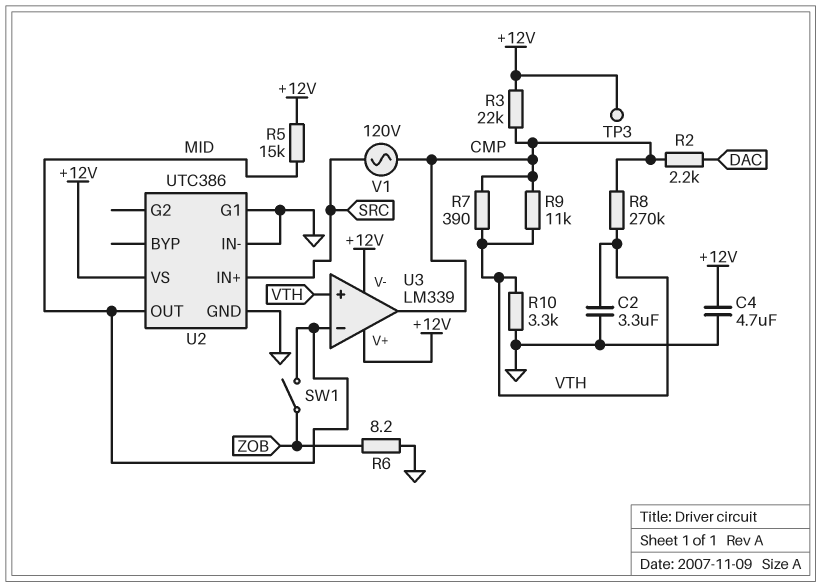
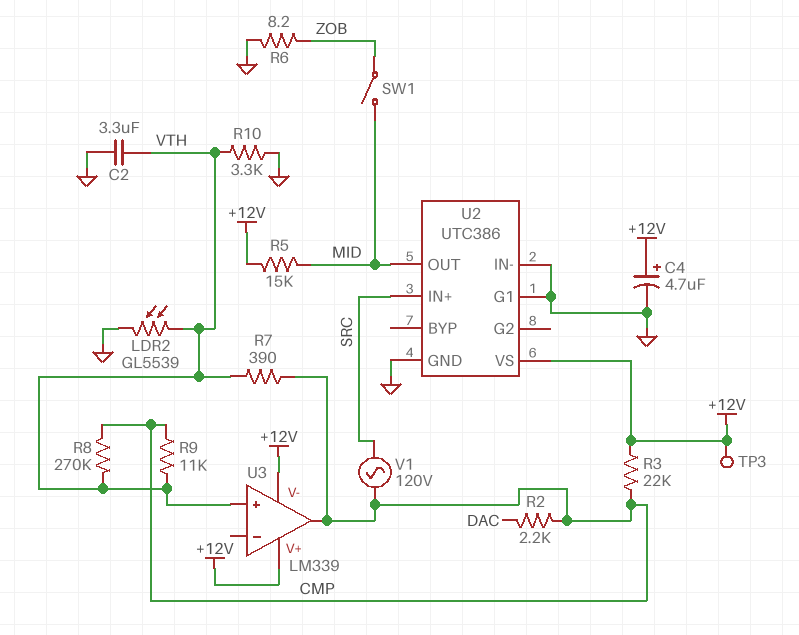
C4: 4.7uF (+12V, GND) -> 4.7uF (plus +12V, minus GND)
LDR2: none -> GL5539 (GND, VTH)
U3 pin in-: MID -> none

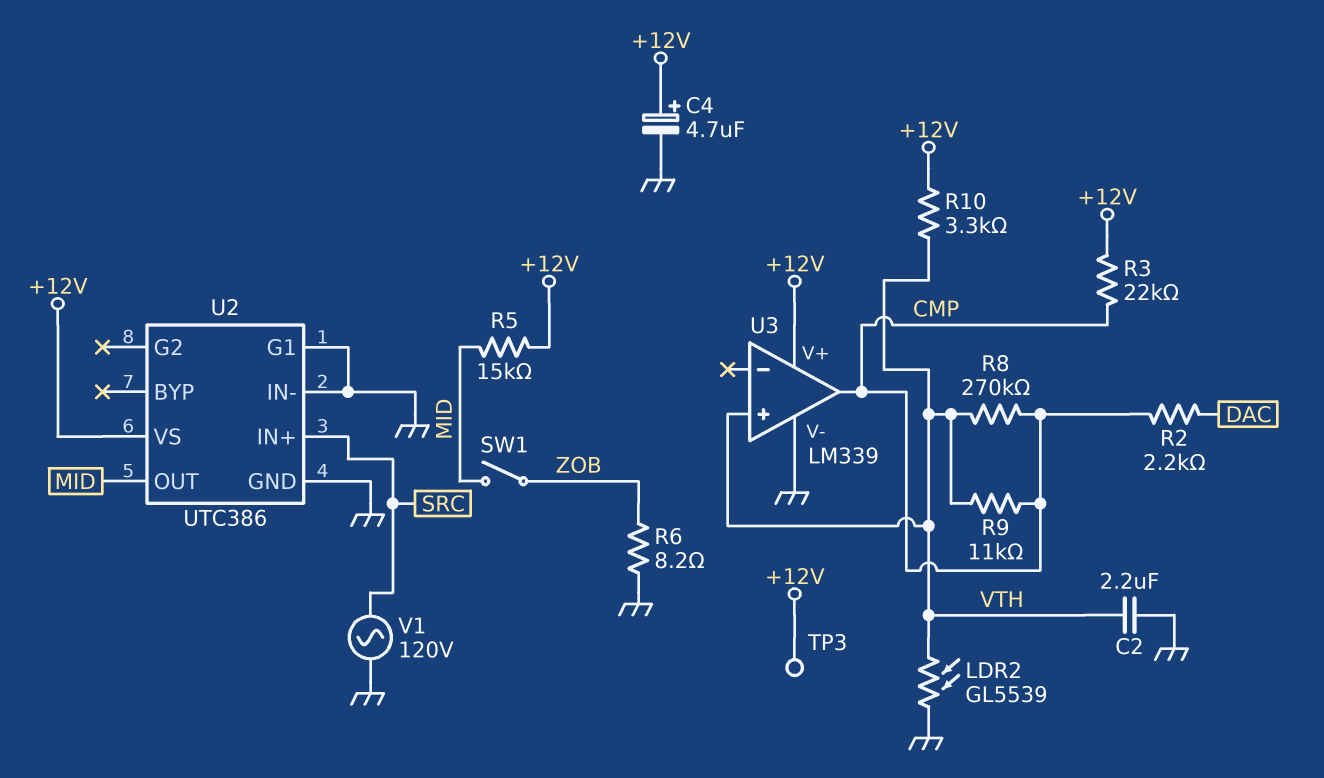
C2: 3.3uF (GND, VTH) -> 2.2uF (GND, VTH)
R7: 390 (CMP, VTH) -> none
R10: 3.3k (GND, VTH) -> 3.3k (+12V, VTH)
U3 pin V-: +12V -> GND
V1: AC 120V (CMP, SRC) -> AC 120V (GND, SRC)

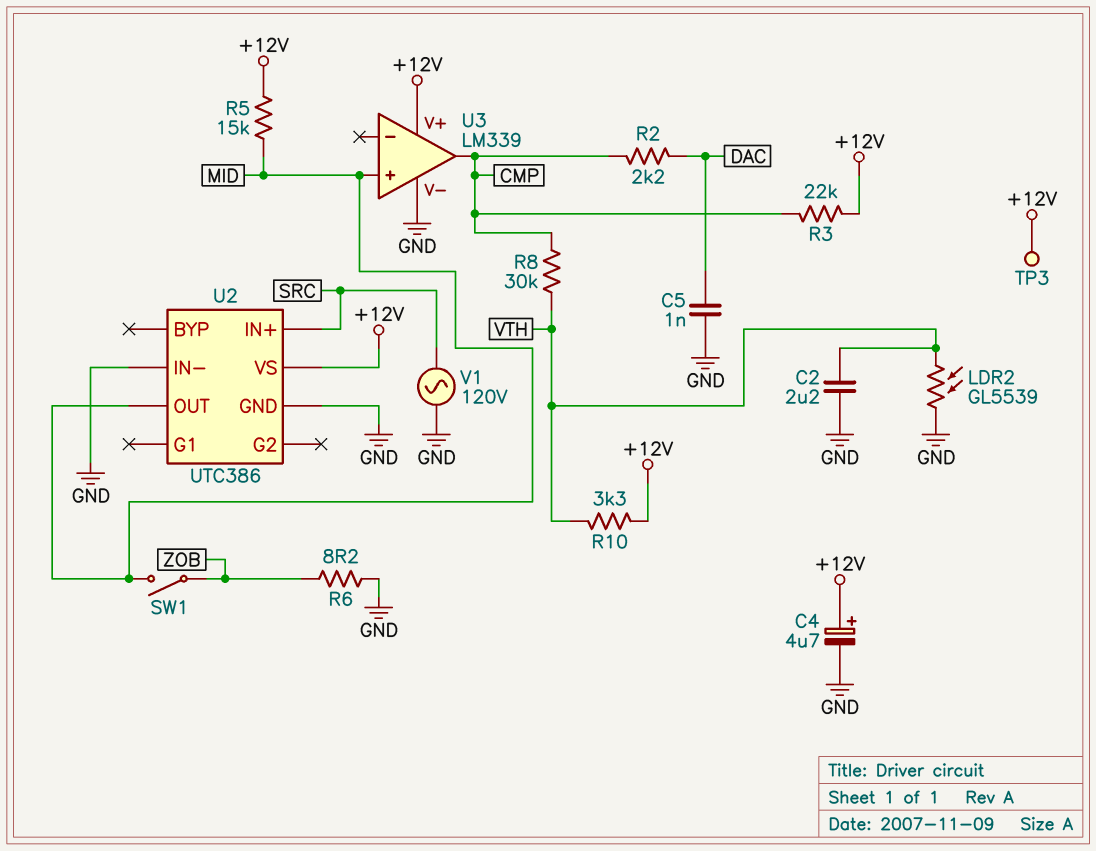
C5: none -> 1nF (DAC, GND)
R8: 270k (CMP, VTH) -> 30k (CMP, VTH)
R9: 11k (CMP, VTH) -> none
U2 pin G1: GND -> none
U3 pin in+: VTH -> MID

